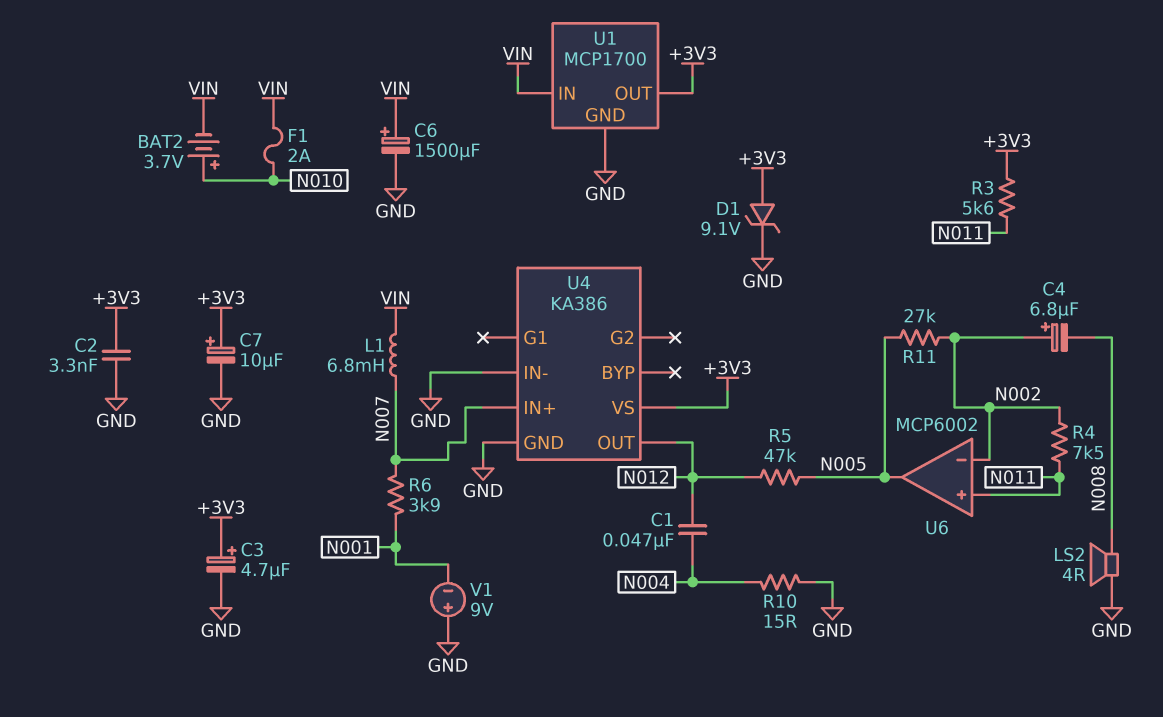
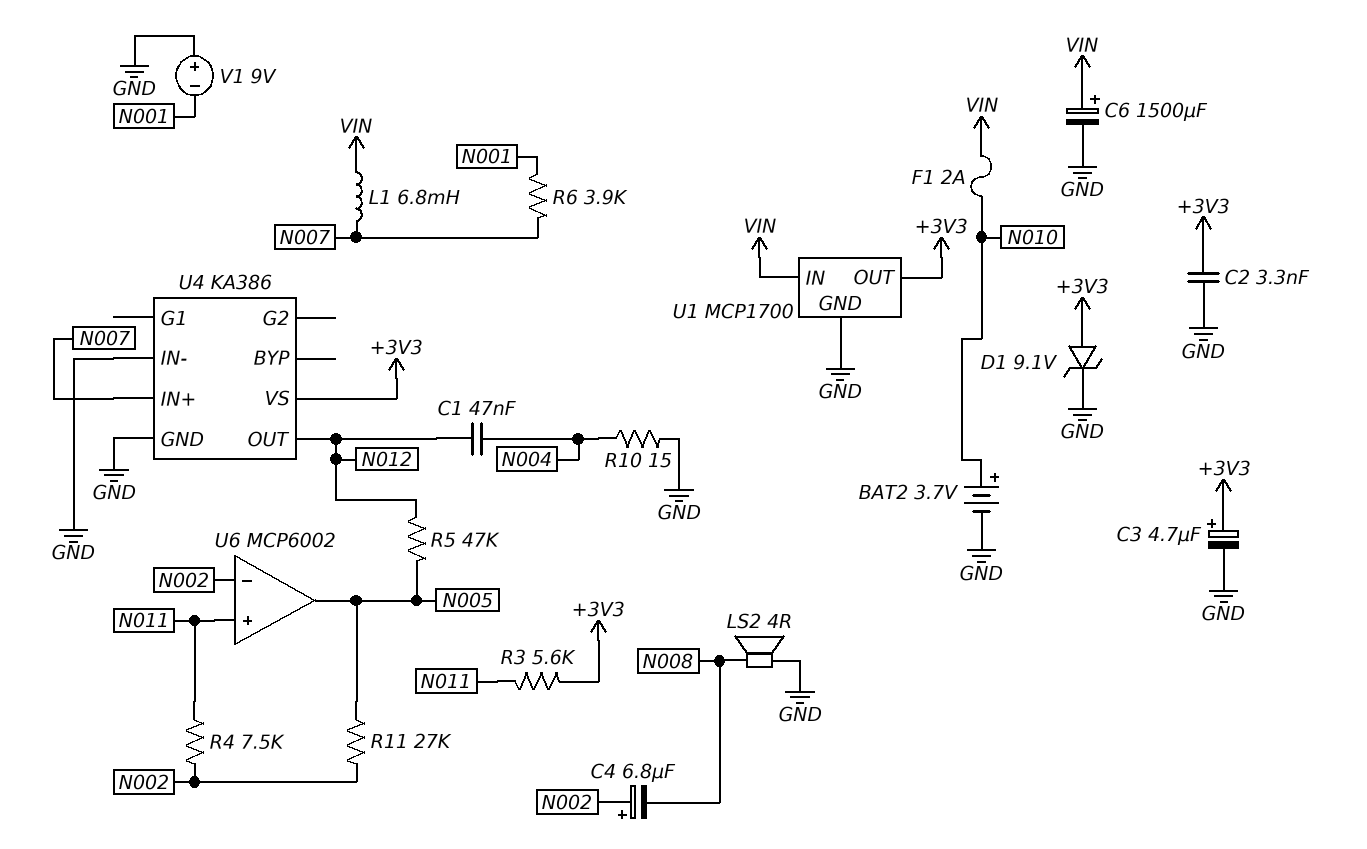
BAT2: 3.7V (plus N010, minus VIN) -> 3.7V (plus N010, minus GND)
C7: 10uF (plus +3V3, minus GND) -> none

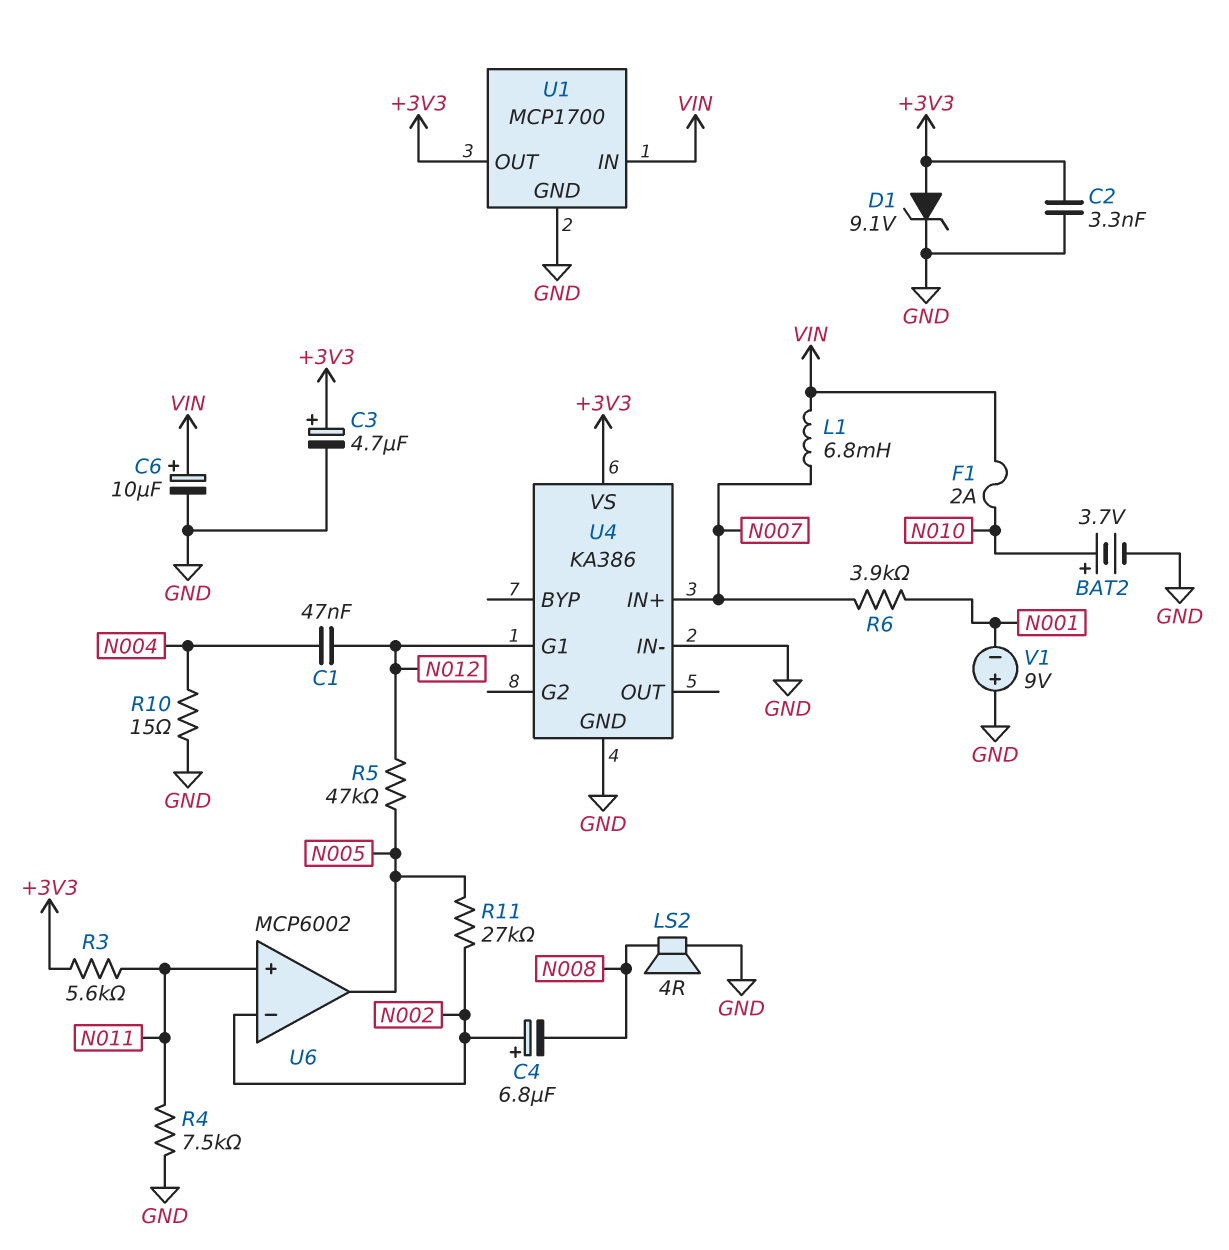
C6: 1500uF (plus VIN, minus GND) -> 10uF (plus VIN, minus GND)
R4: 7.5k (N002, N011) -> 7.5k (GND, N011)
U4 pin G1: none -> N012
U4 pin OUT: N012 -> none

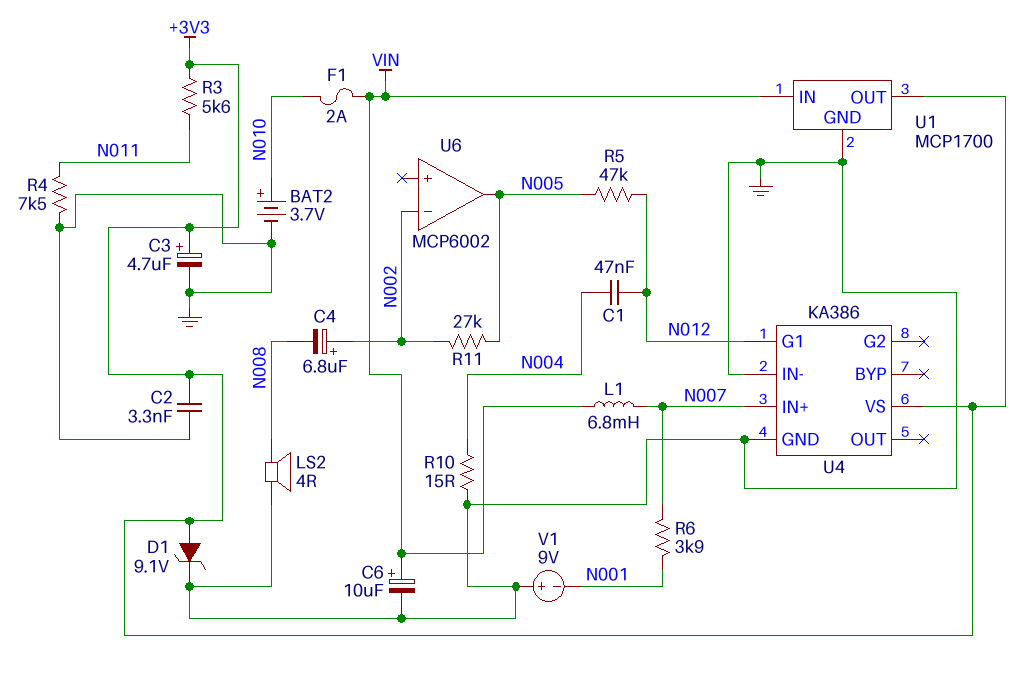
U6 pin in+: N011 -> none

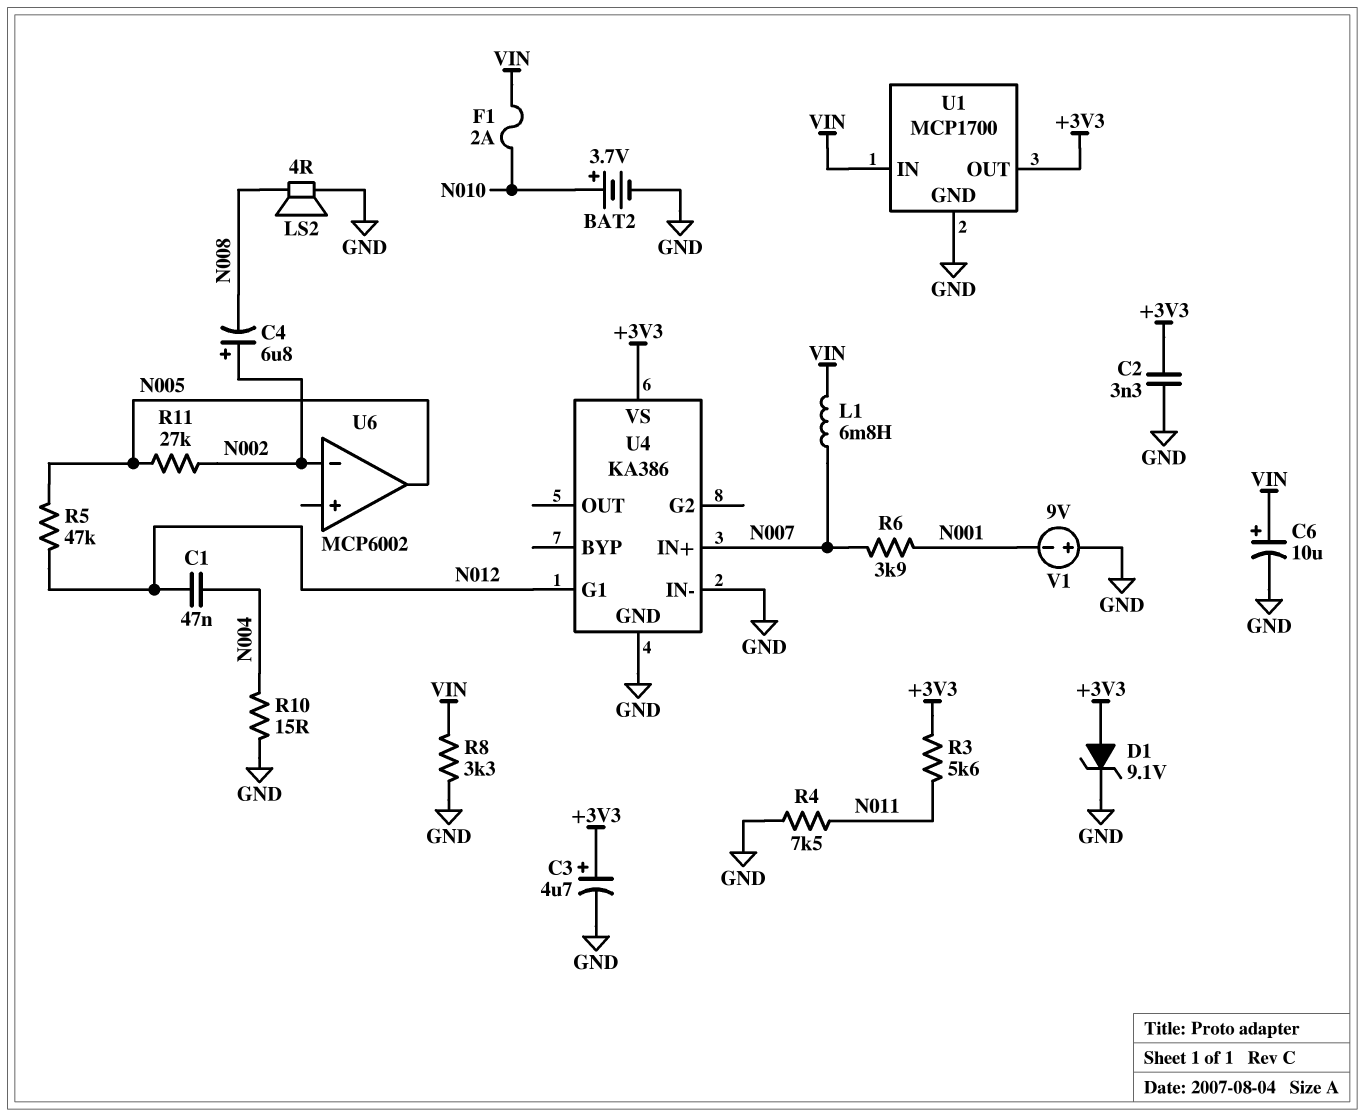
R8: none -> 3.3k (GND, VIN)

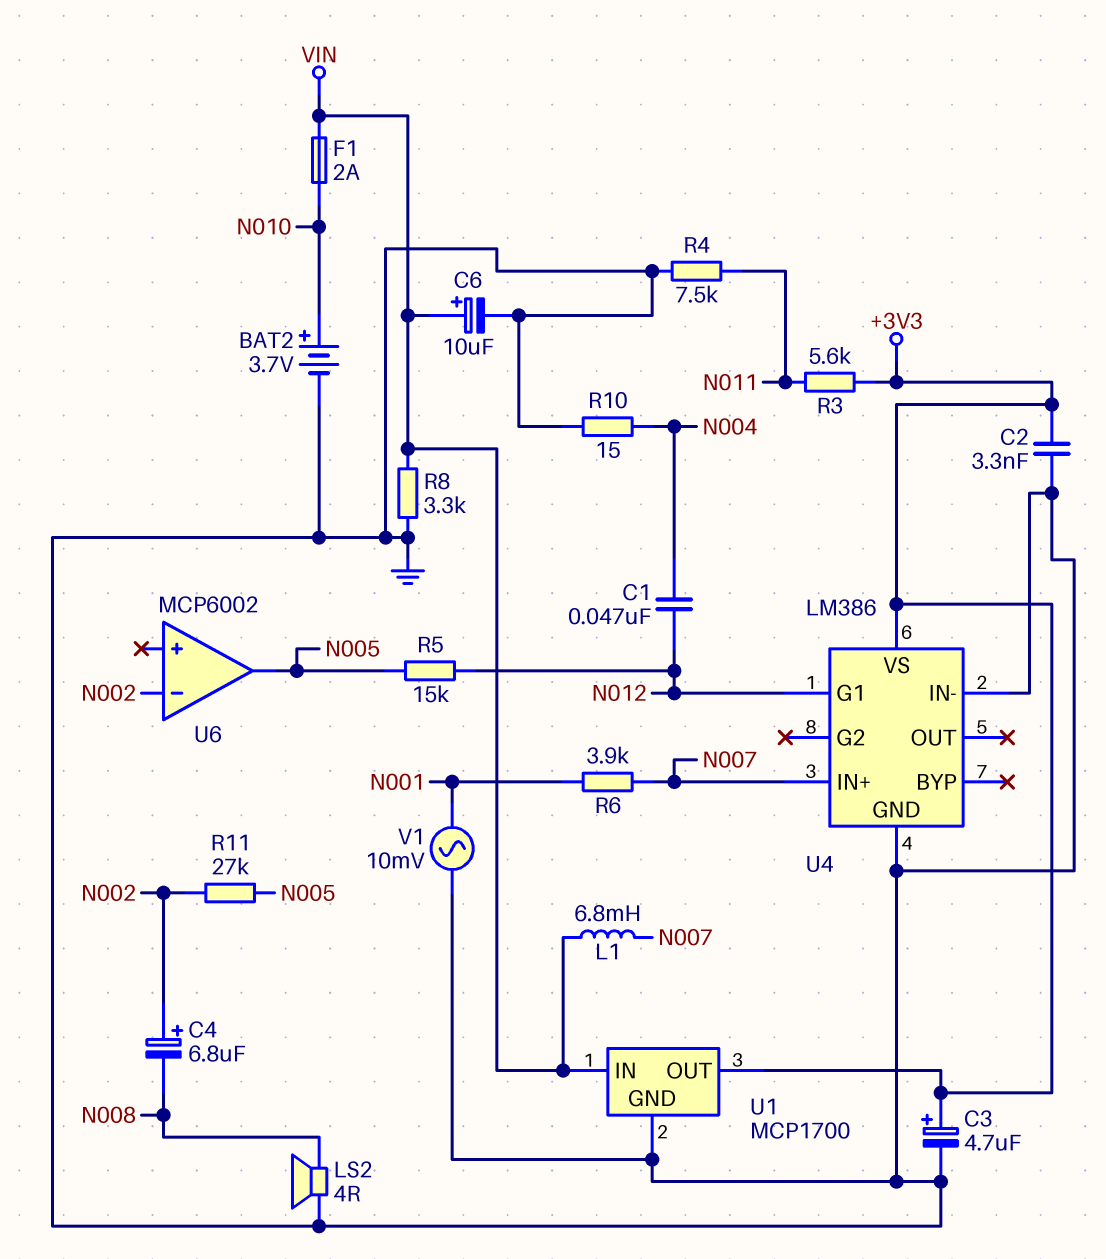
D1: zener 9.1V (A +3V3, K GND) -> none
R5: 47k (N005, N012) -> 15k (N005, N012)
U4: KA386 -> LM386
V1: 9V (plus GND, minus N001) -> AC 10mV (GND, N001)

